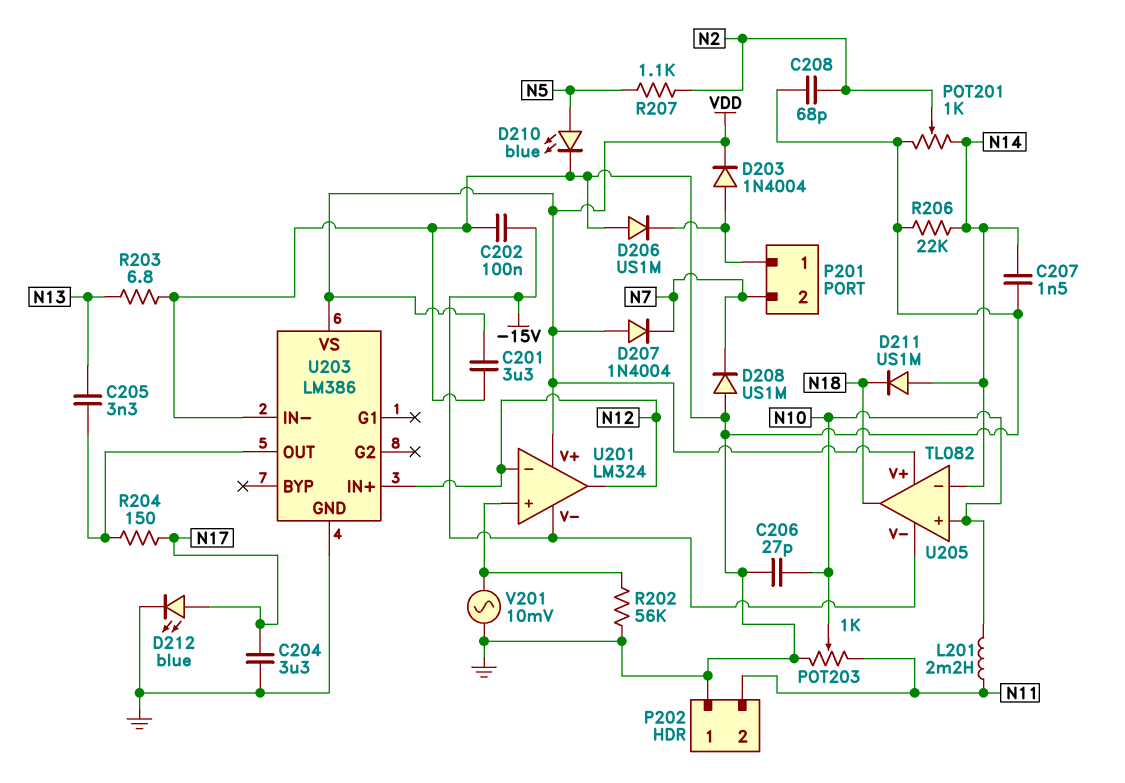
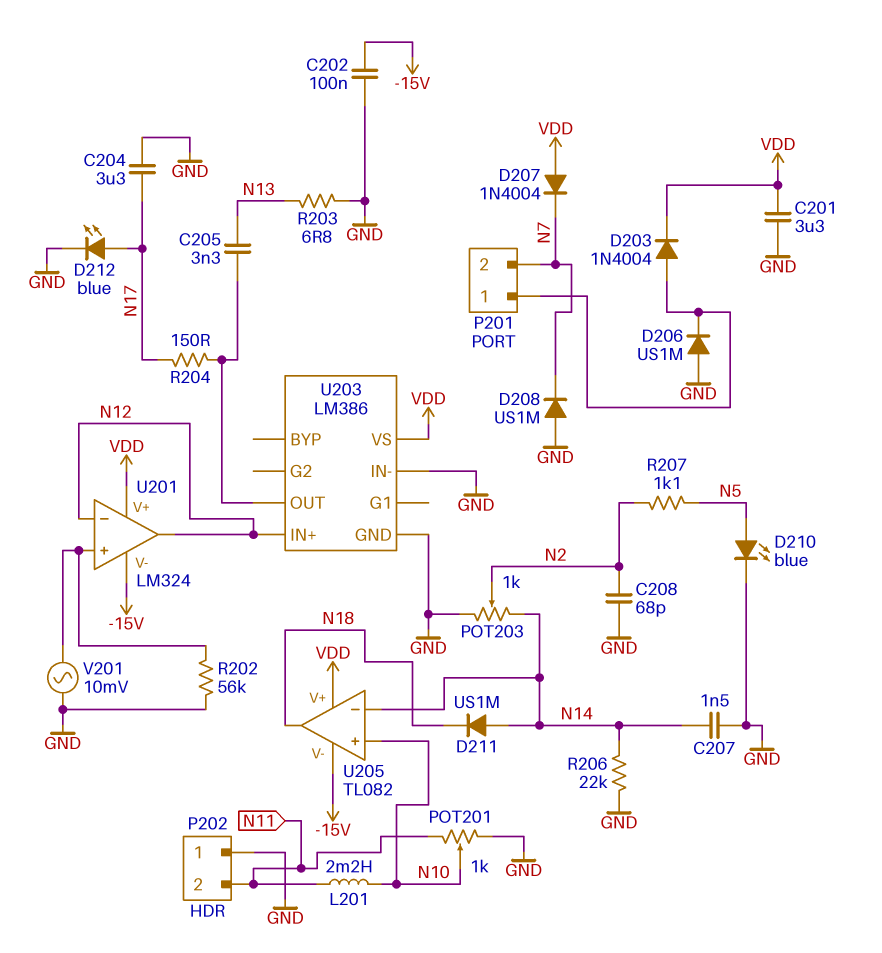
C206: 27pF (GND, N10) -> none
POT201: 1k (GND, N14, wiper N2) -> 1k (GND, N11, wiper N10)
POT203: 1k (GND, N11, wiper N10) -> 1k (GND, N14, wiper N2)

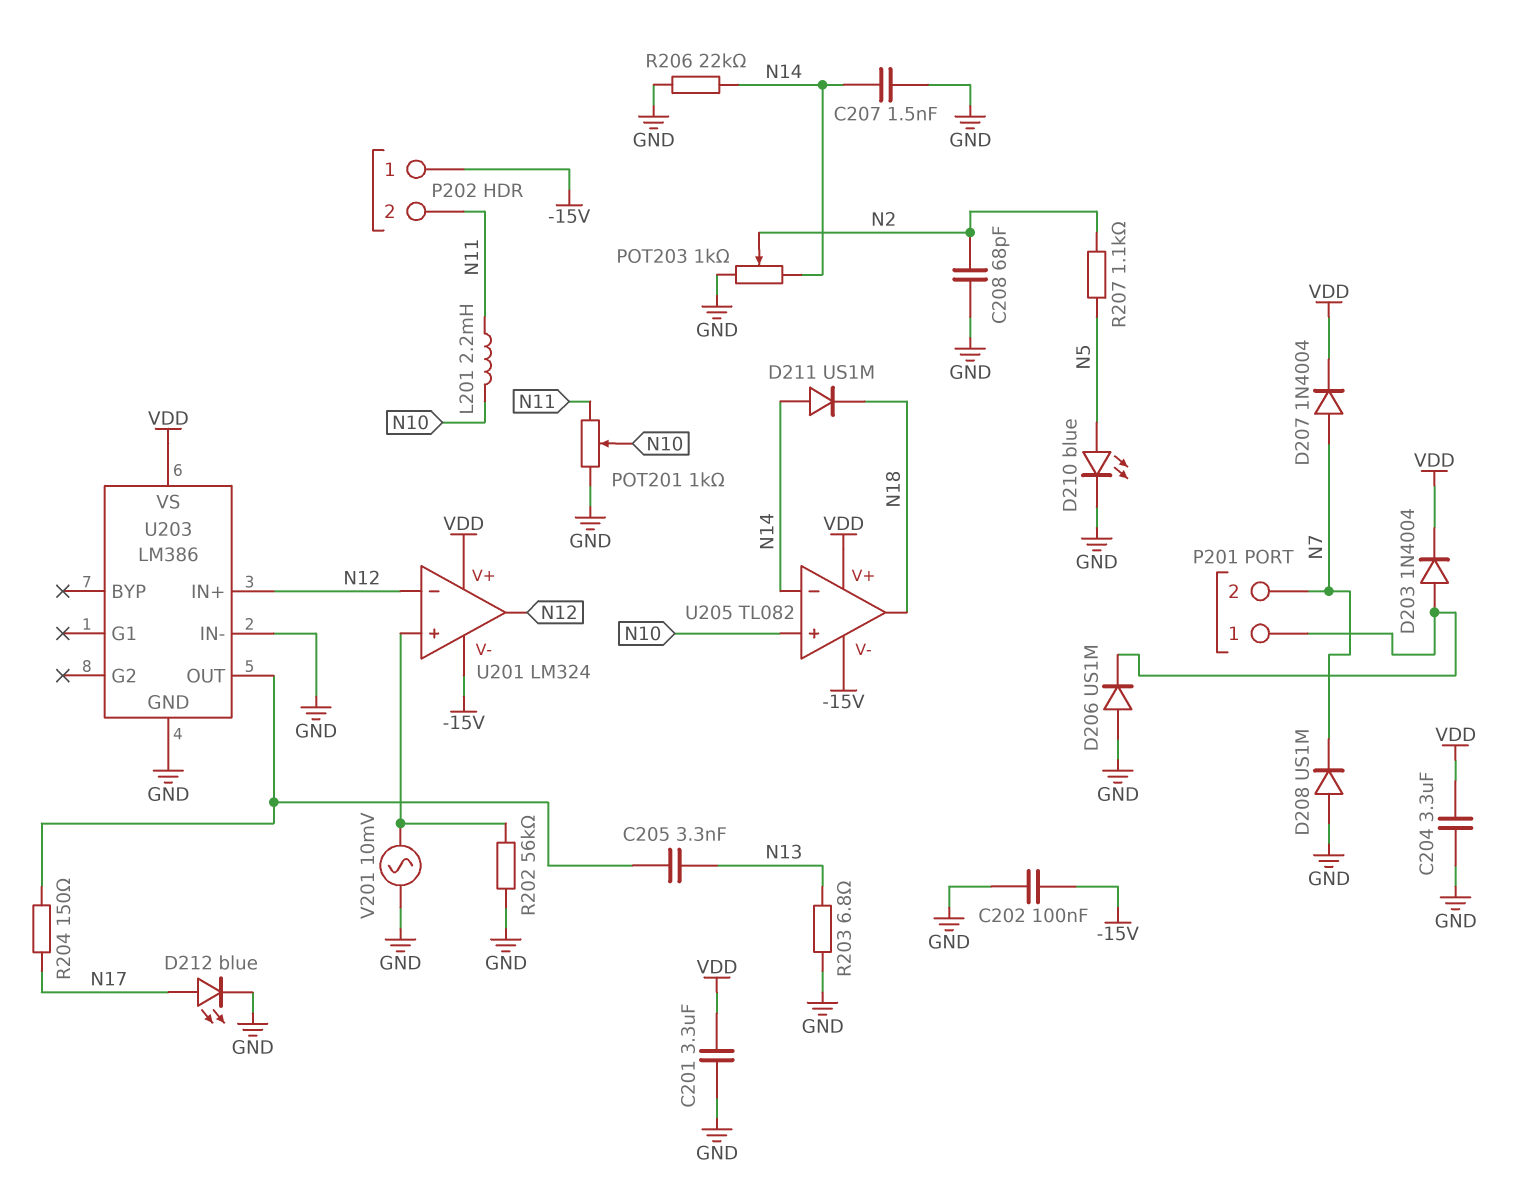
C204: 3.3uF (GND, N17) -> 3.3uF (GND, VDD)
D207: diode 1N4004 (A VDD, K N7) -> diode 1N4004 (A N7, K VDD)
P202 pin 1: GND -> -15V

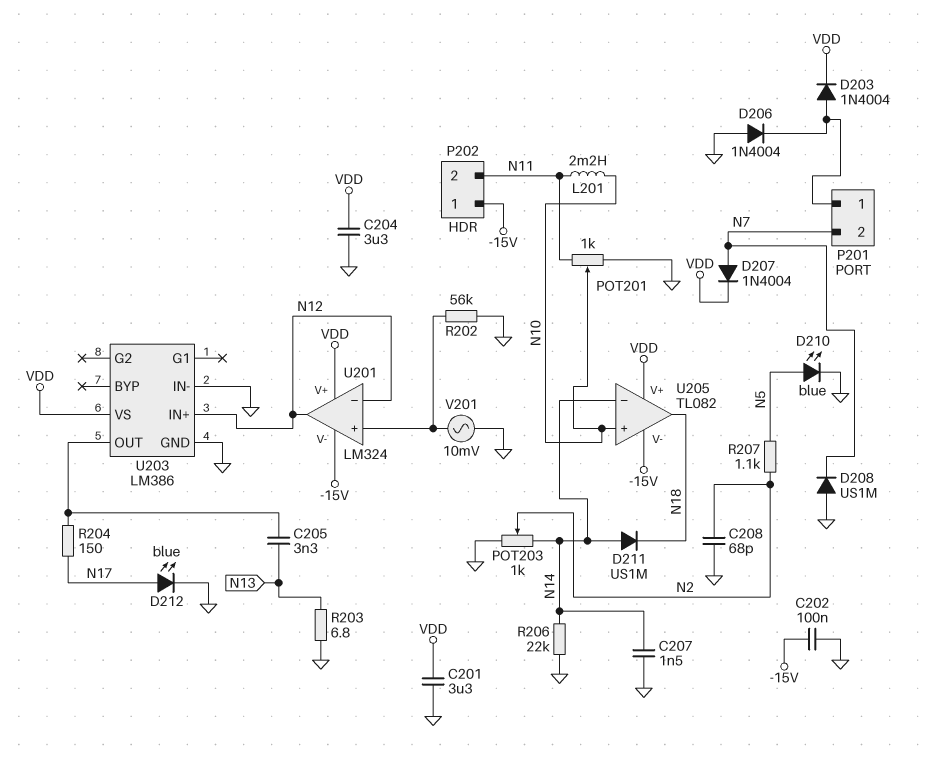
D206: diode US1M (A GND, K P201/1) -> diode 1N4004 (A GND, K P201/1)

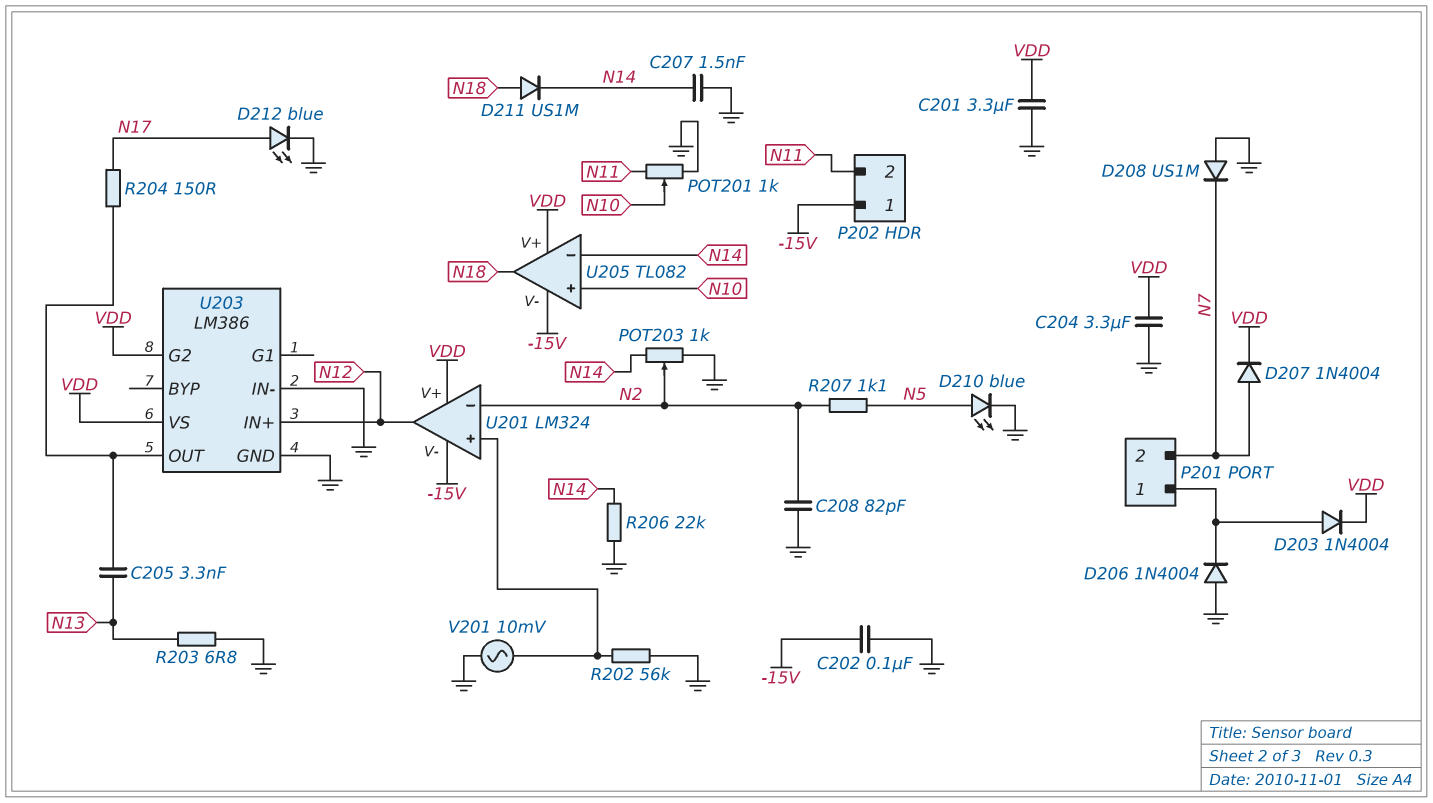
C208: 68pF (GND, N2) -> 82pF (GND, N2)
D211: diode US1M (A N14, K N18) -> diode US1M (A N18, K N14)
L201: 2.2mH (N10, N11) -> none
U201 pin in-: N12 -> N2
U203 pin G2: none -> VDD

